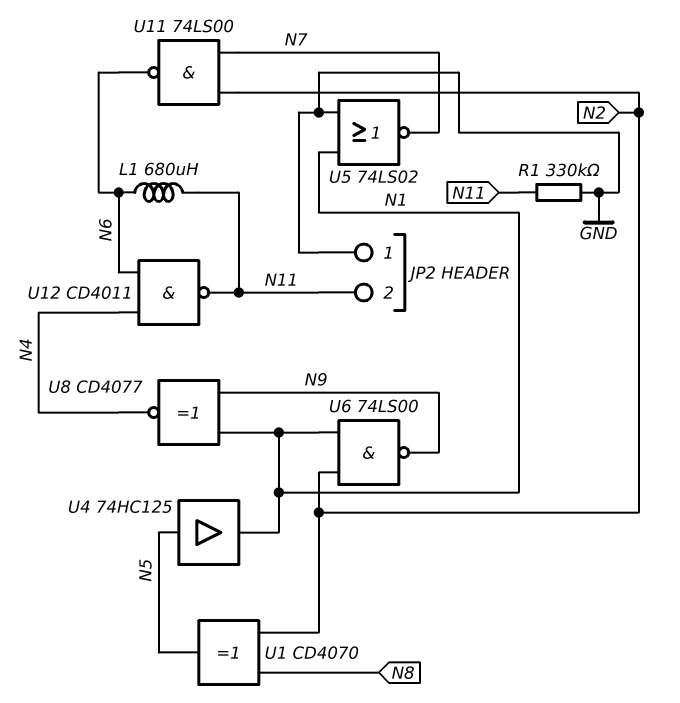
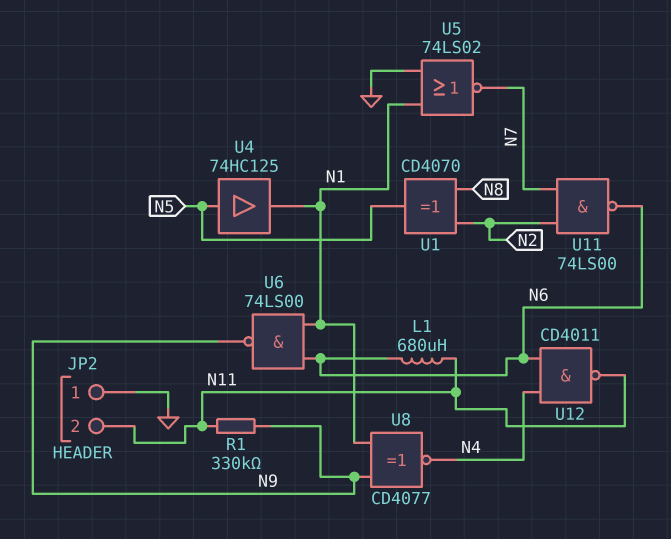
R1: 330k (GND, N11) -> 330k (N9, N11)
U6: NAND 74LS00 (in N1, in N2, out N9) -> NAND 74LS00 (in N1, in N6, out N9)

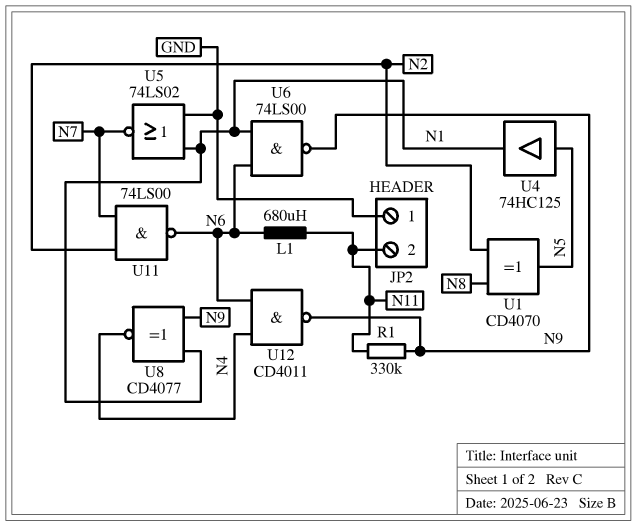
U12: NAND CD4011 (in N4, in N6, out N11) -> NAND CD4011 (in N4, in N6, out N9)

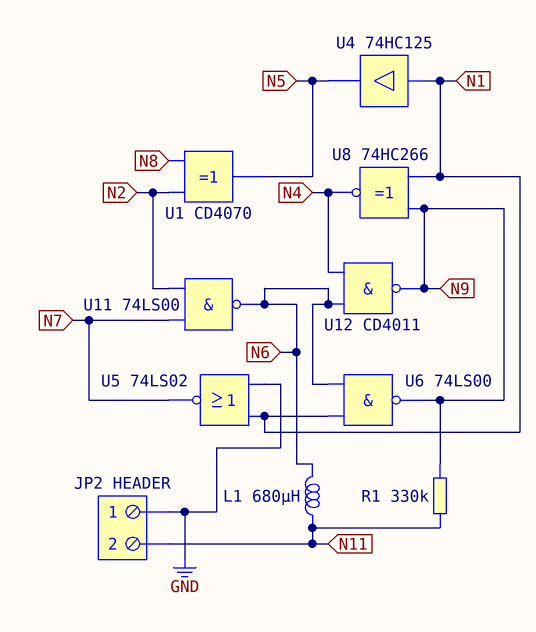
U4: buffer 74HC125 (in N5, out N1) -> buffer 74HC125 (in N1, out N5)
U8: XNOR CD4077 (in N1, in N9, out N4) -> XNOR 74HC266 (in N1, in N9, out N4)

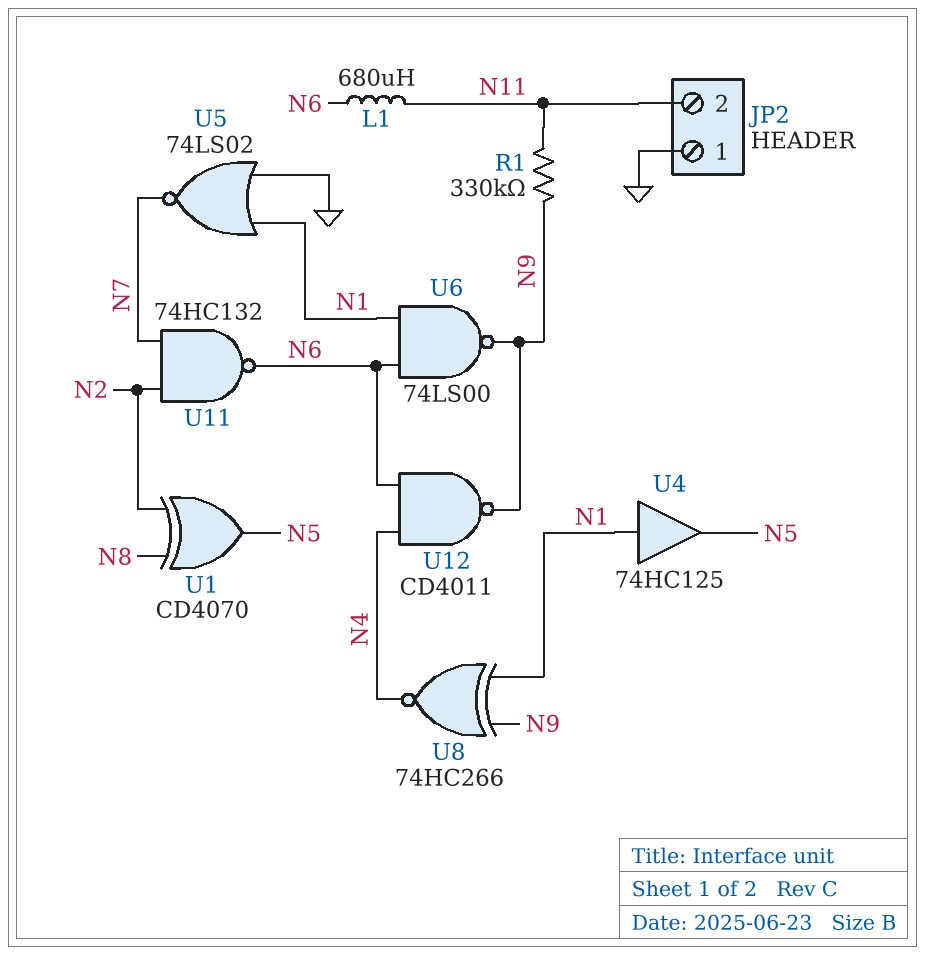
U11: NAND 74LS00 (in N2, in N7, out N6) -> NAND 74HC132 (in N2, in N7, out N6)

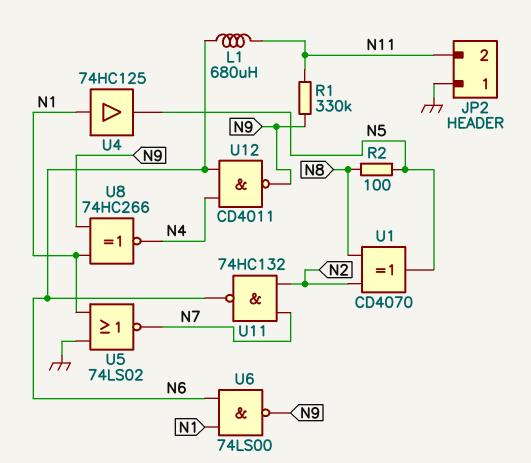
R2: none -> 100 (N5, N8)

